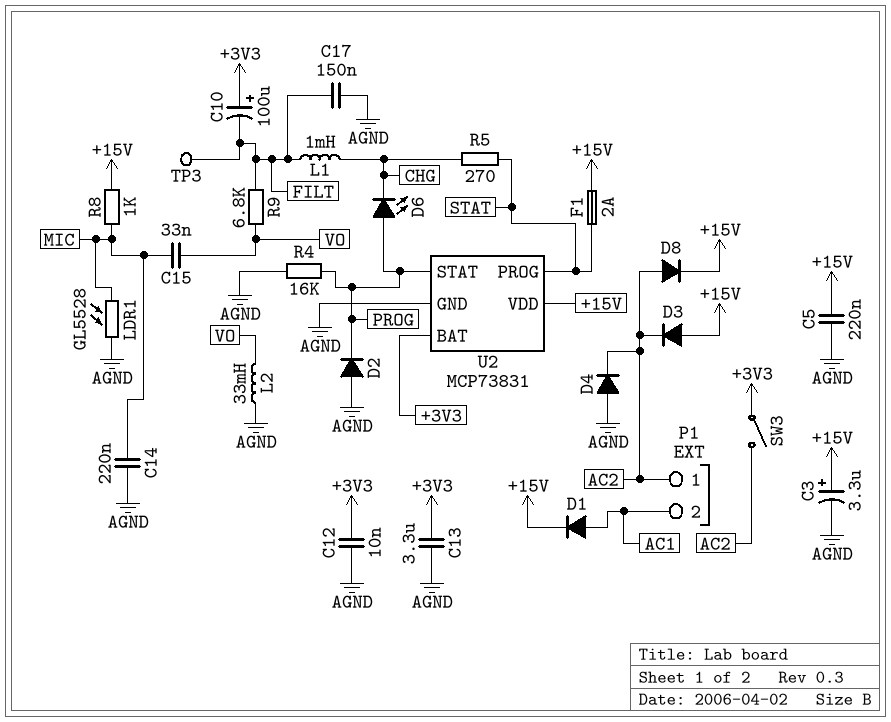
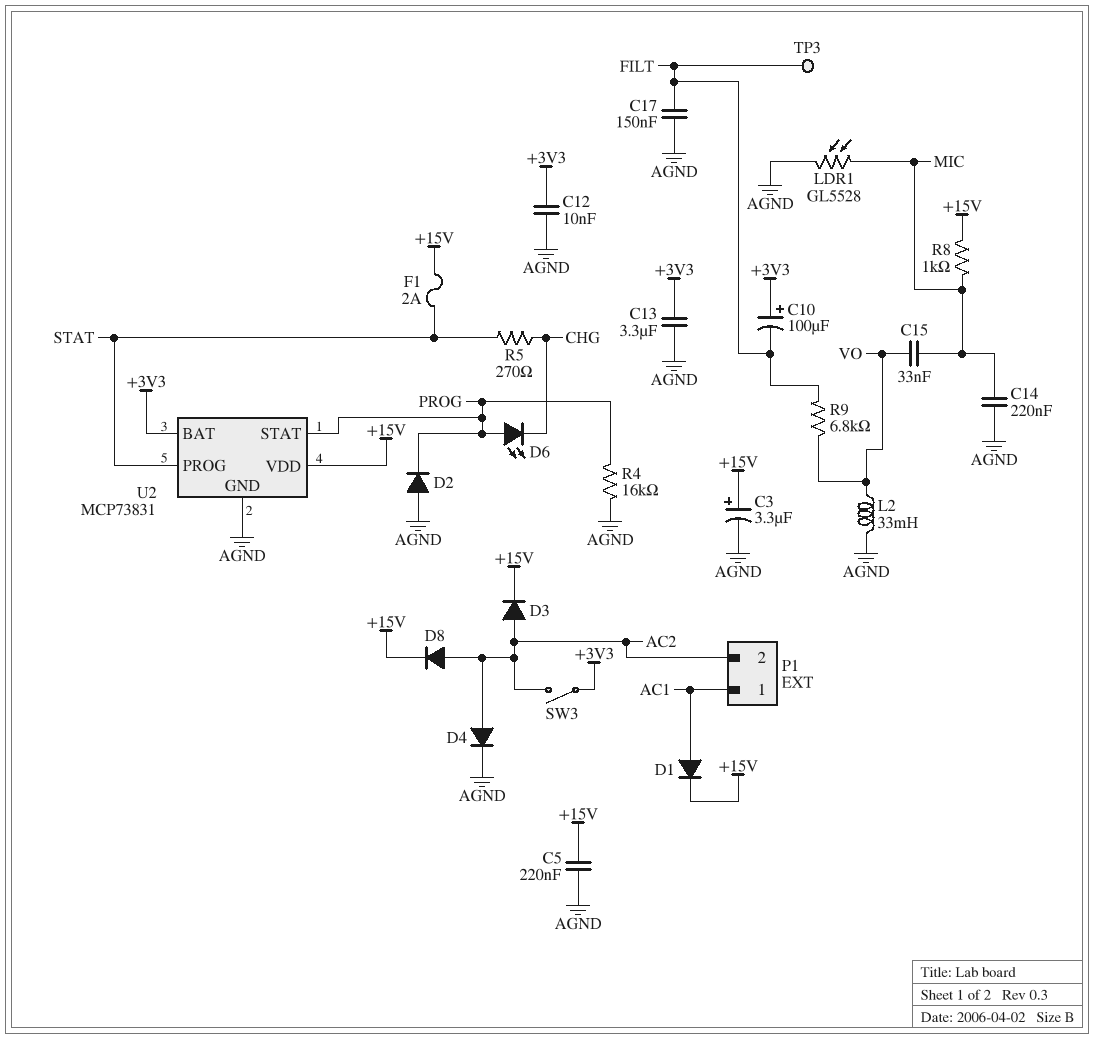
D3: diode (A +15V, K AC2) -> diode (A AC2, K +15V)
D4: diode (A AGND, K AC2) -> diode (A AC2, K AGND)
L1: 1mH (CHG, FILT) -> none
P1 pin 1: AC2 -> AC1
P1 pin 2: AC1 -> AC2

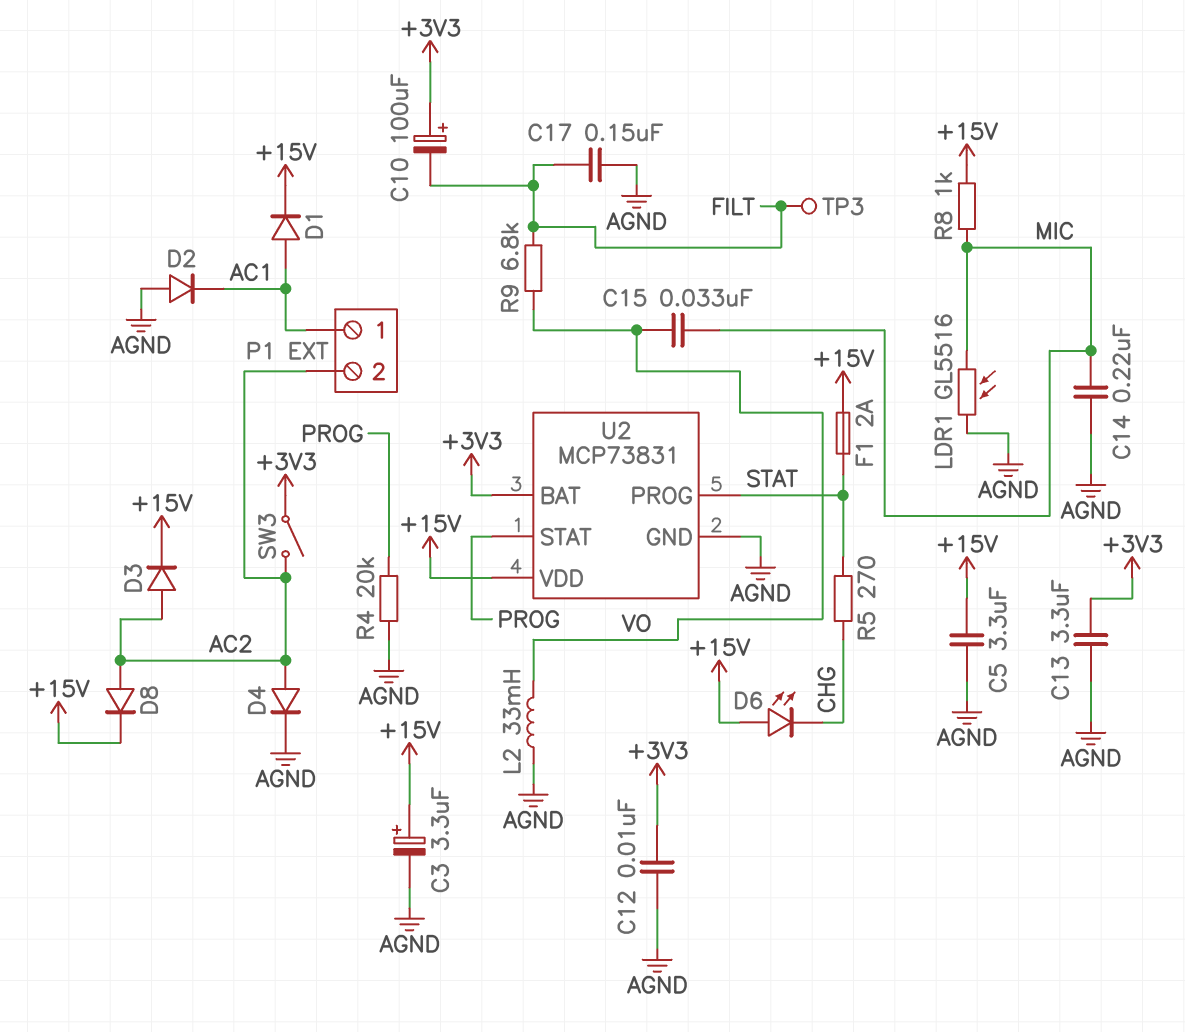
C5: 220nF (+15V, AGND) -> 3.3uF (+15V, AGND)
D2: diode (A AGND, K PROG) -> diode (A AGND, K AC1)
D6: LED (A PROG, K CHG) -> LED (A +15V, K CHG)
LDR1: GL5528 (AGND, MIC) -> GL5516 (AGND, MIC)
R4: 16k (AGND, PROG) -> 20k (AGND, PROG)

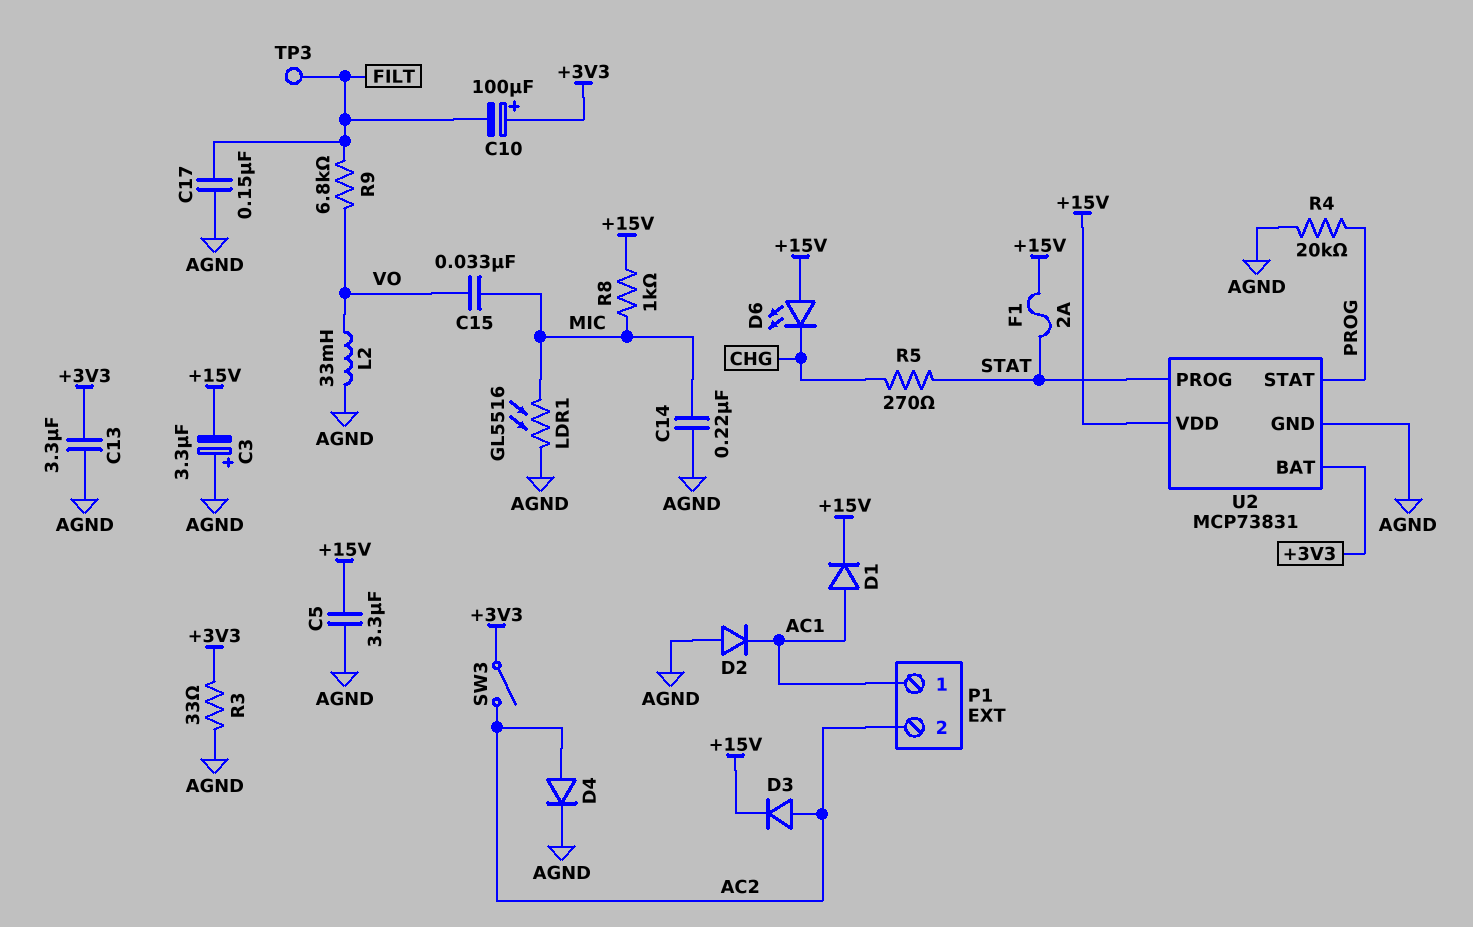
C3: 3.3uF (plus +15V, minus AGND) -> 3.3uF (plus AGND, minus +15V)
C12: 10nF (+3V3, AGND) -> none
D8: diode (A AC2, K +15V) -> none
R3: none -> 33 (+3V3, AGND)

